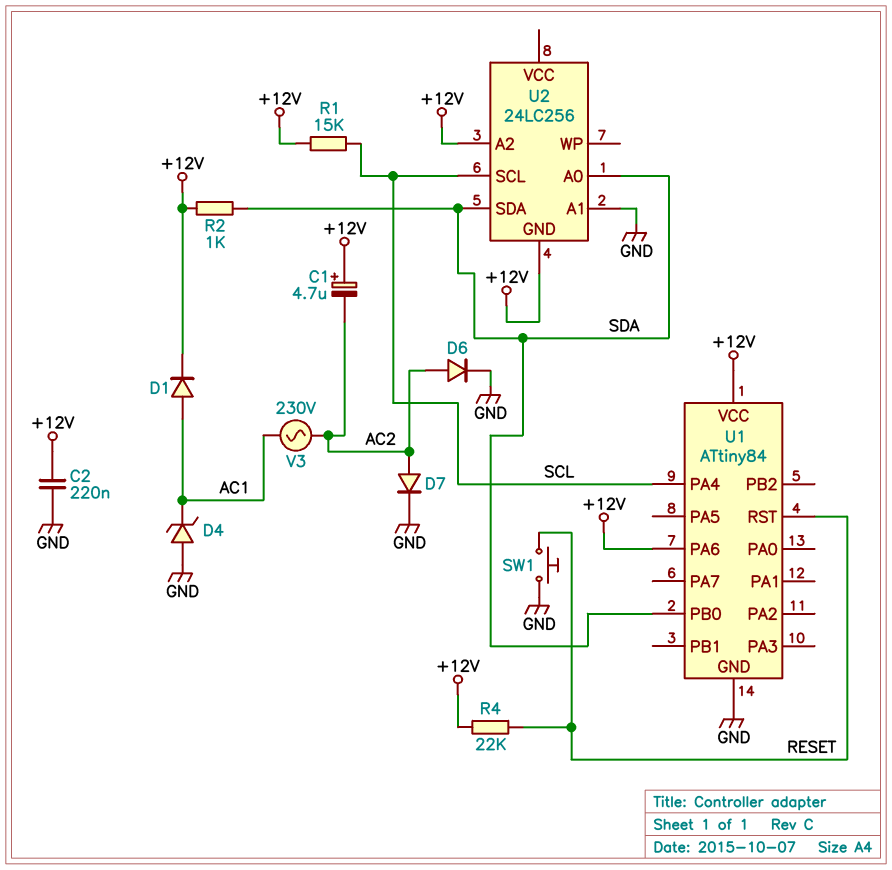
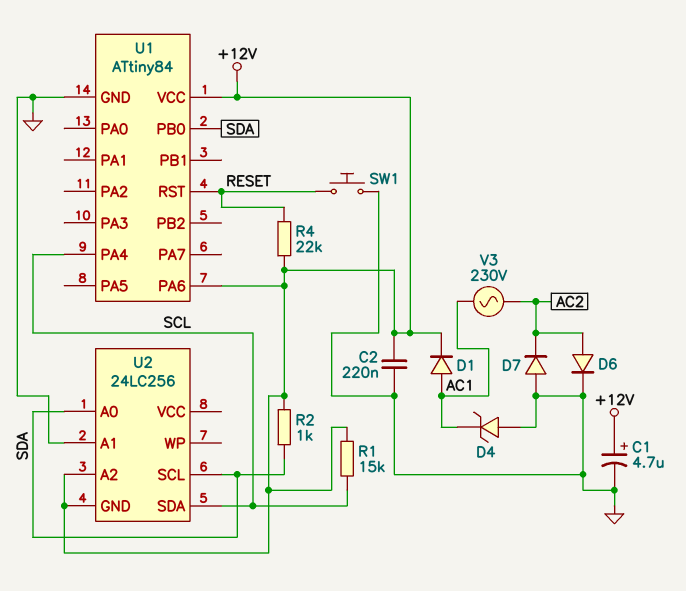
C1: 4.7uF (plus +12V, minus AC2) -> 4.7uF (plus +12V, minus GND)
D7: diode (A AC2, K GND) -> diode (A GND, K AC2)
U2 pin SCL: SCL -> SDA
U2 pin SDA: SDA -> SCL

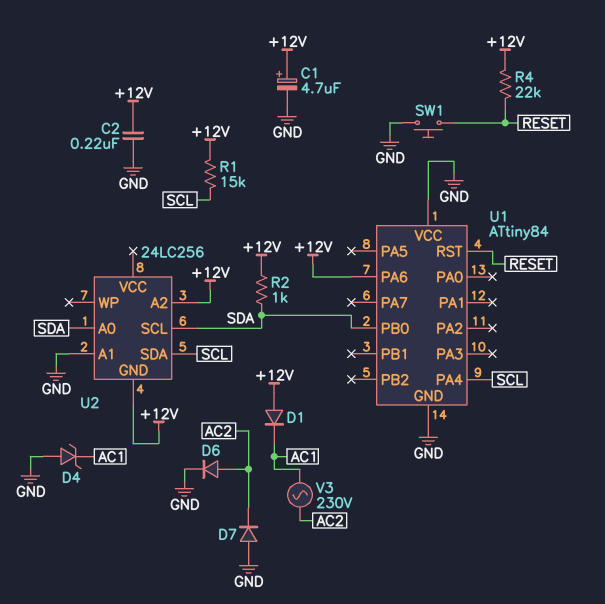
D1: diode (A AC1, K +12V) -> diode (A +12V, K AC1)
U1 pin VCC: +12V -> GND

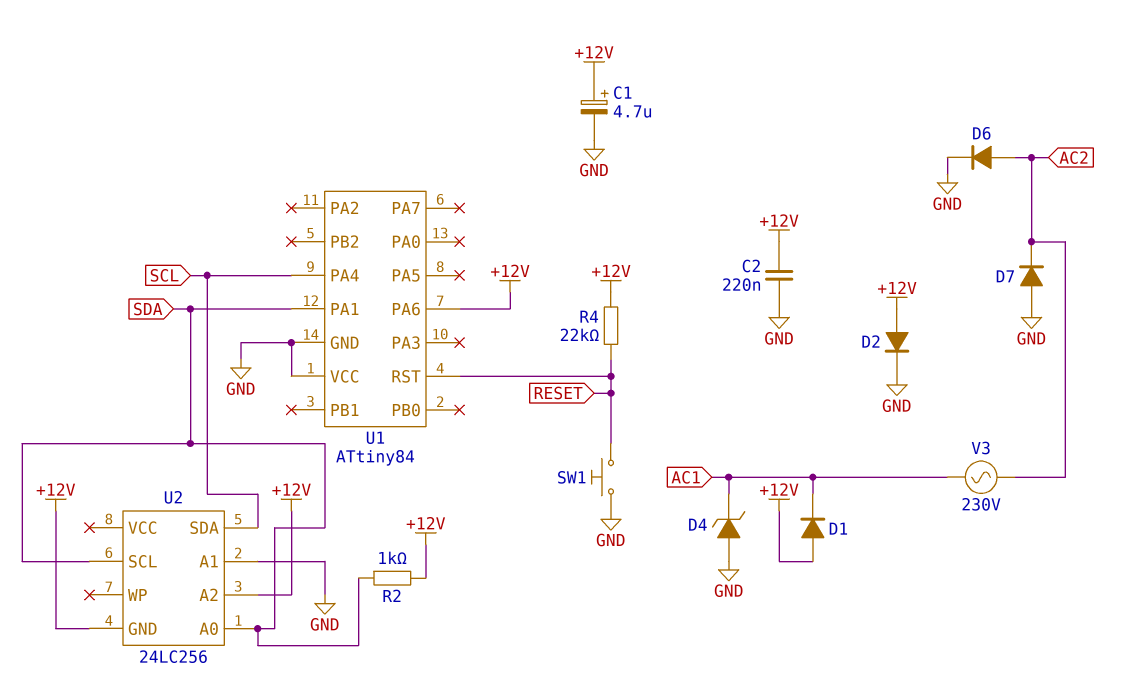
D2: none -> diode (A +12V, K GND)
R1: 15k (+12V, SCL) -> none
U1 pin PA1: none -> SDA
U1 pin PB0: SDA -> none

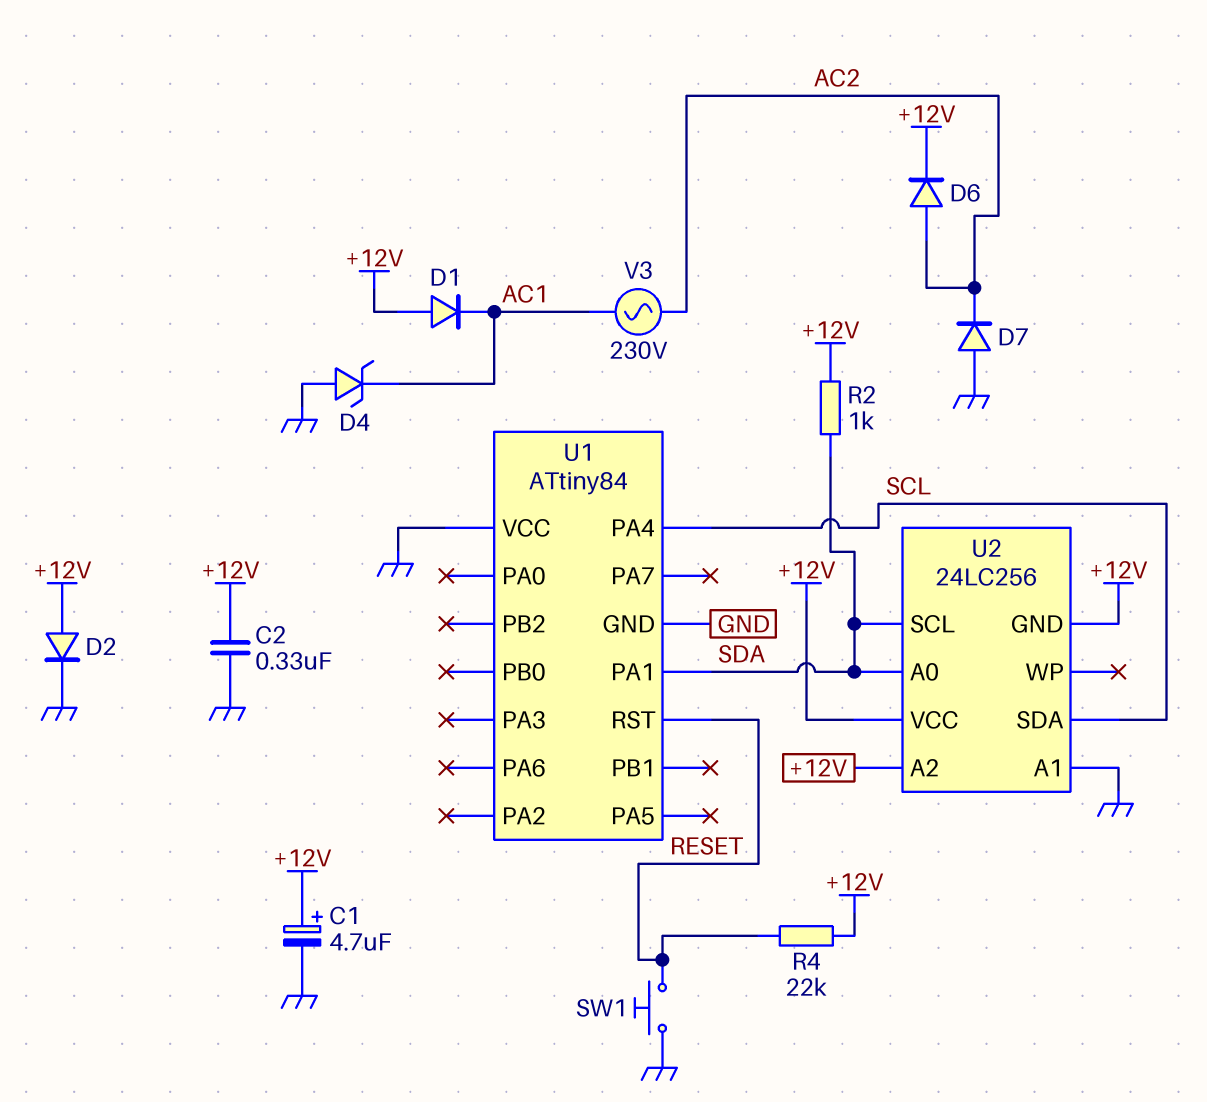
C2: 220nF (+12V, GND) -> 330nF (+12V, GND)
D6: diode (A AC2, K GND) -> diode (A AC2, K +12V)
U1 pin PA6: +12V -> none
U2 pin VCC: none -> +12V

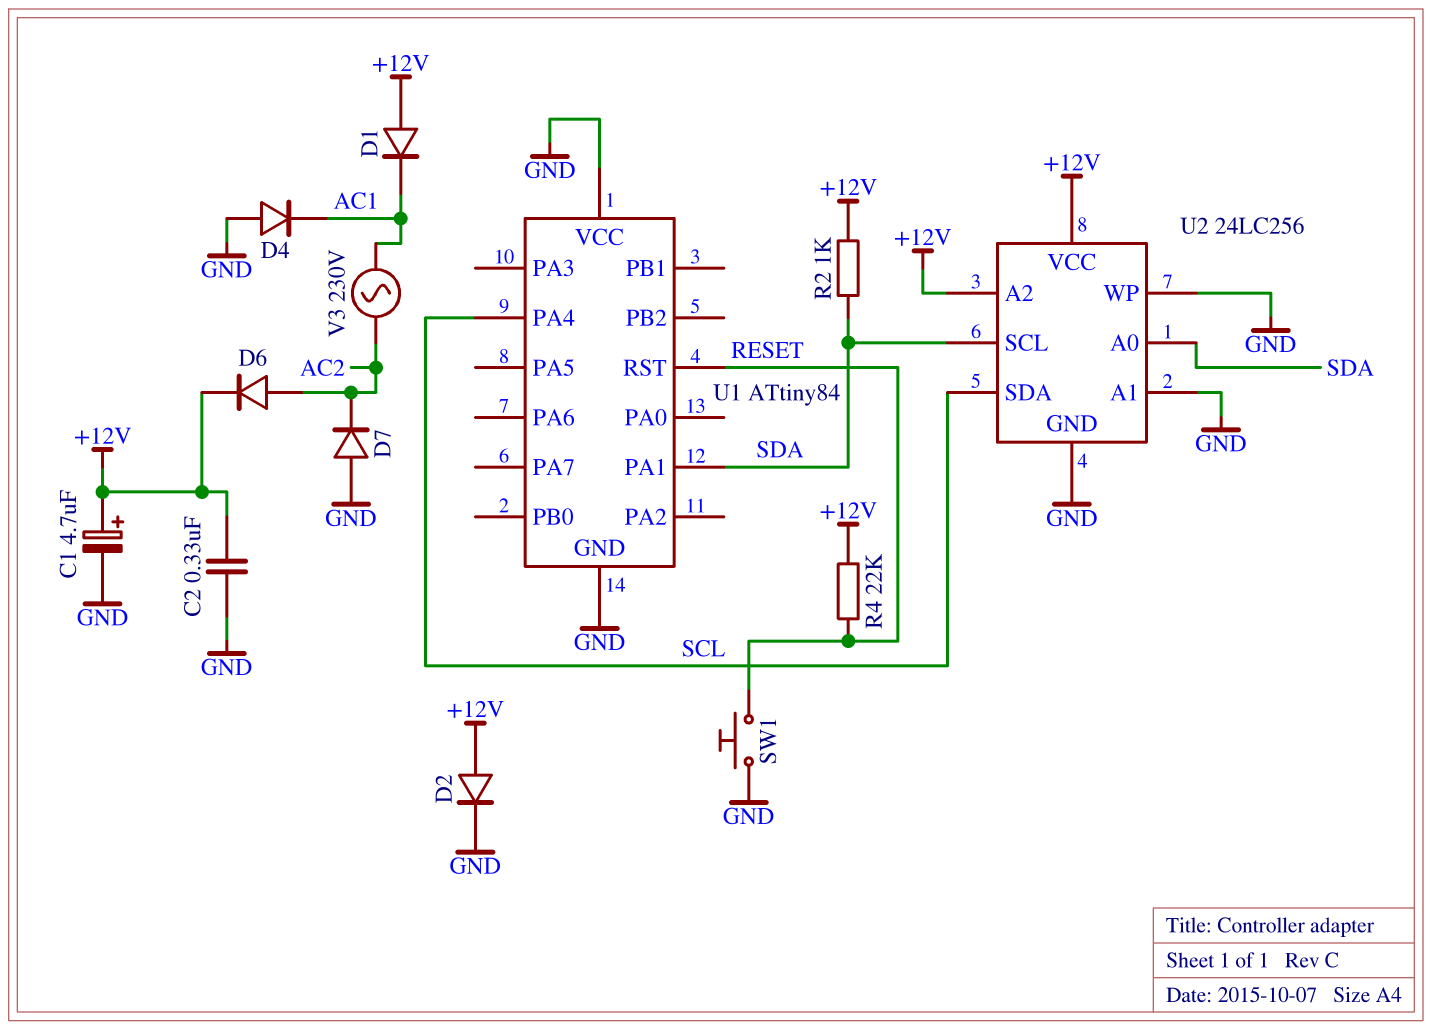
D4: zener (A GND, K AC1) -> diode (A GND, K AC1)
U2 pin GND: +12V -> GND
U2 pin WP: none -> GND

